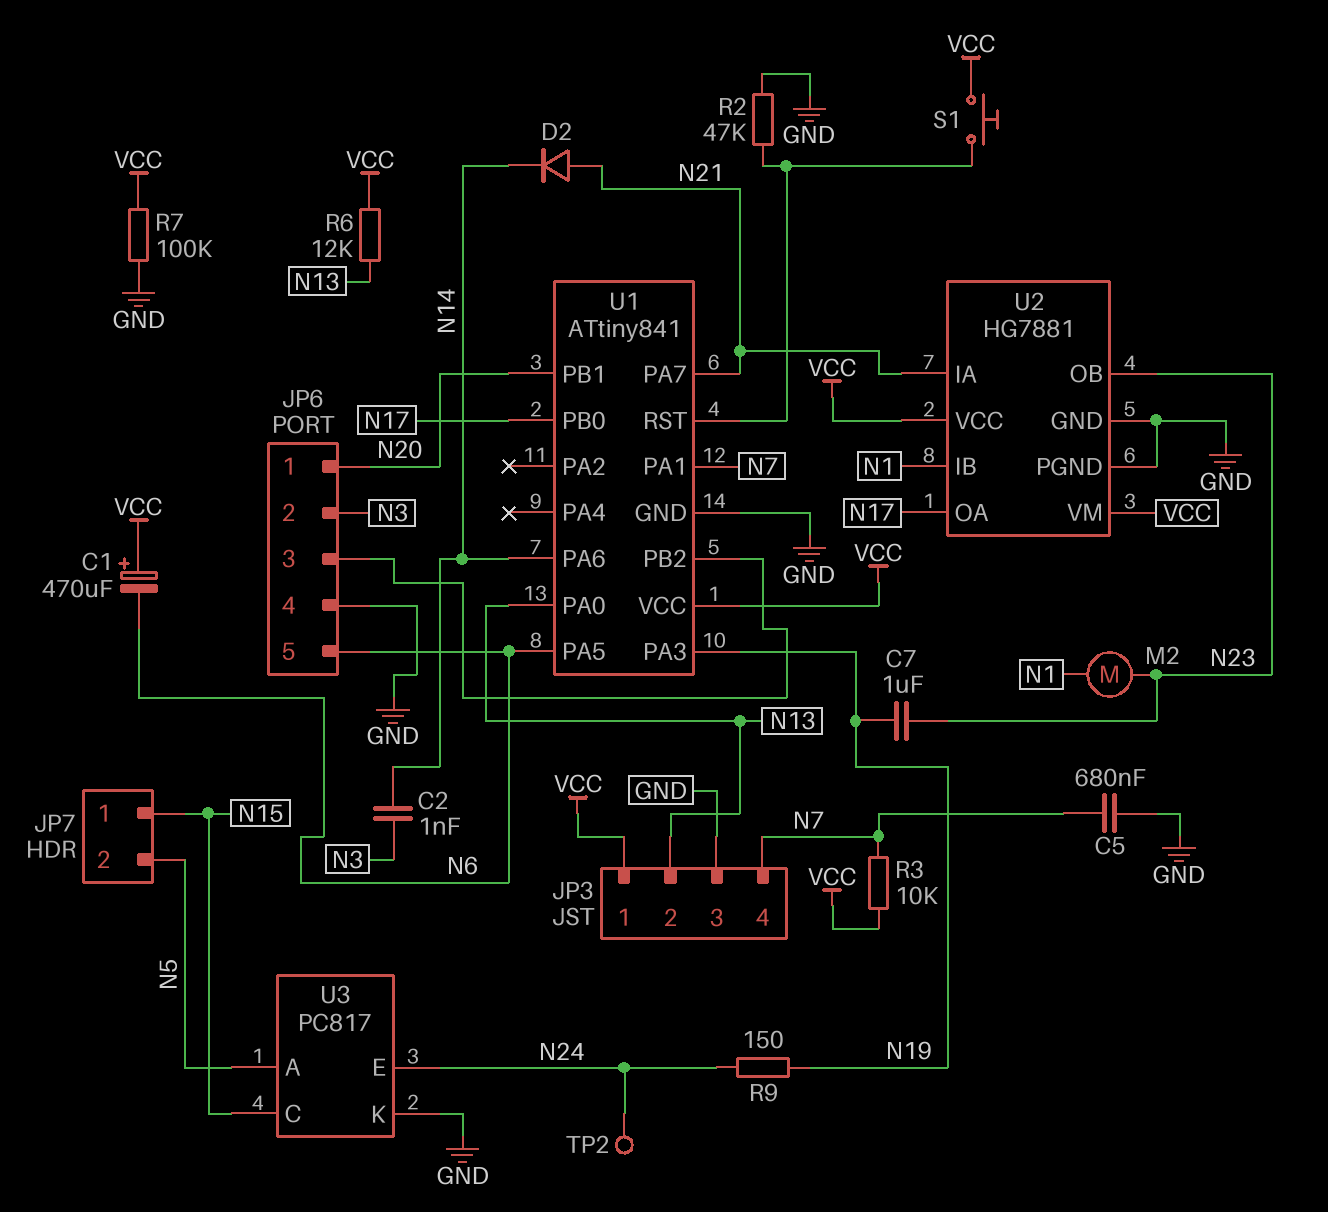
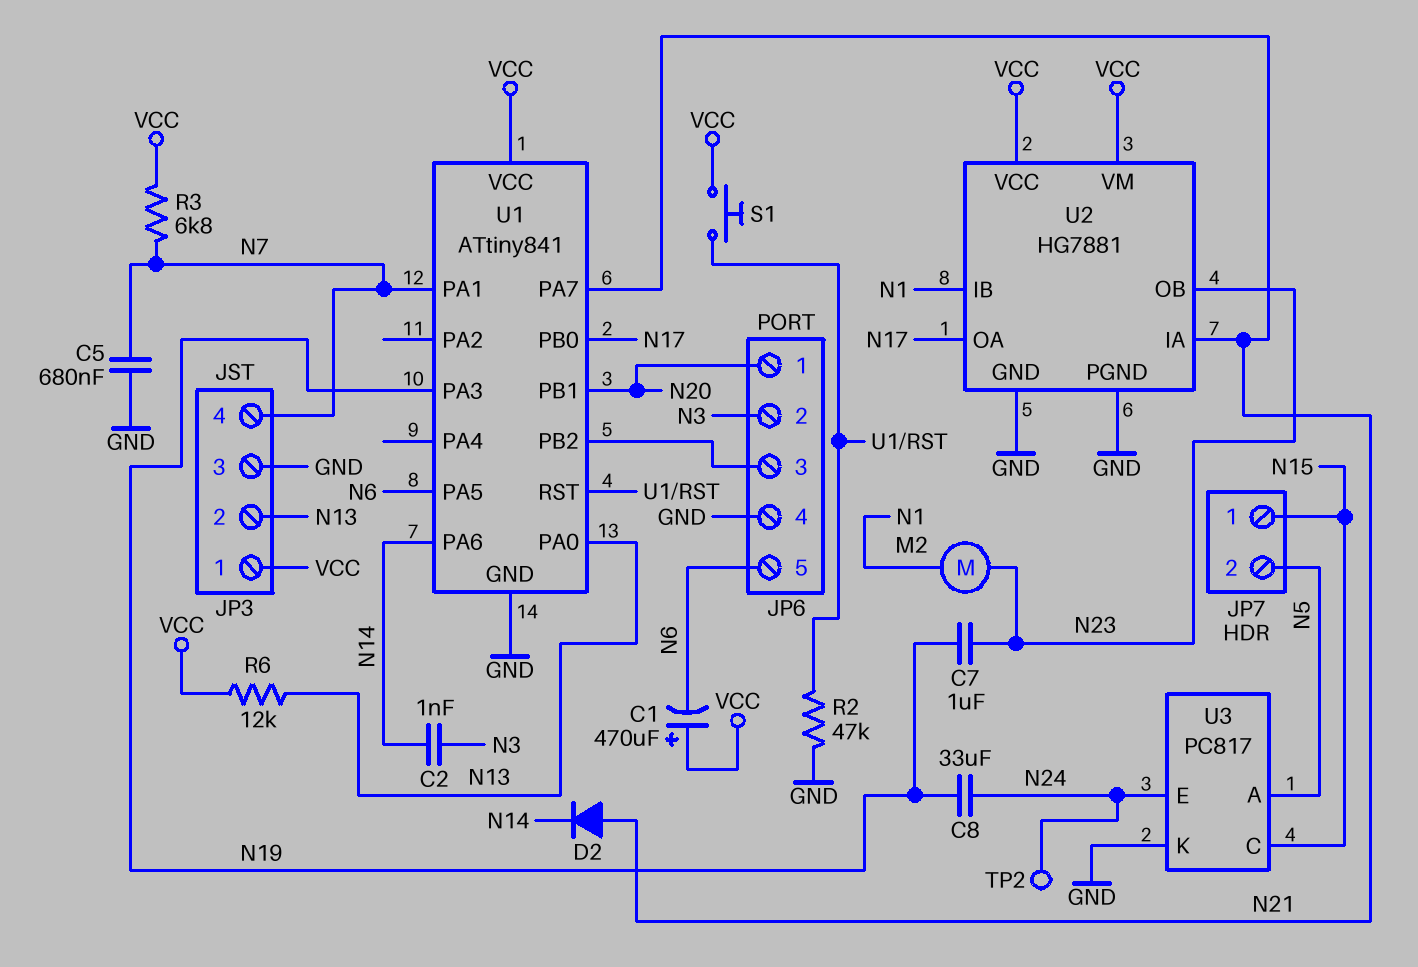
C8: none -> 33uF (N19, N24)
R3: 10k (N7, VCC) -> 6.8k (N7, VCC)
R7: 100k (GND, VCC) -> none
R9: 150 (N19, N24) -> none

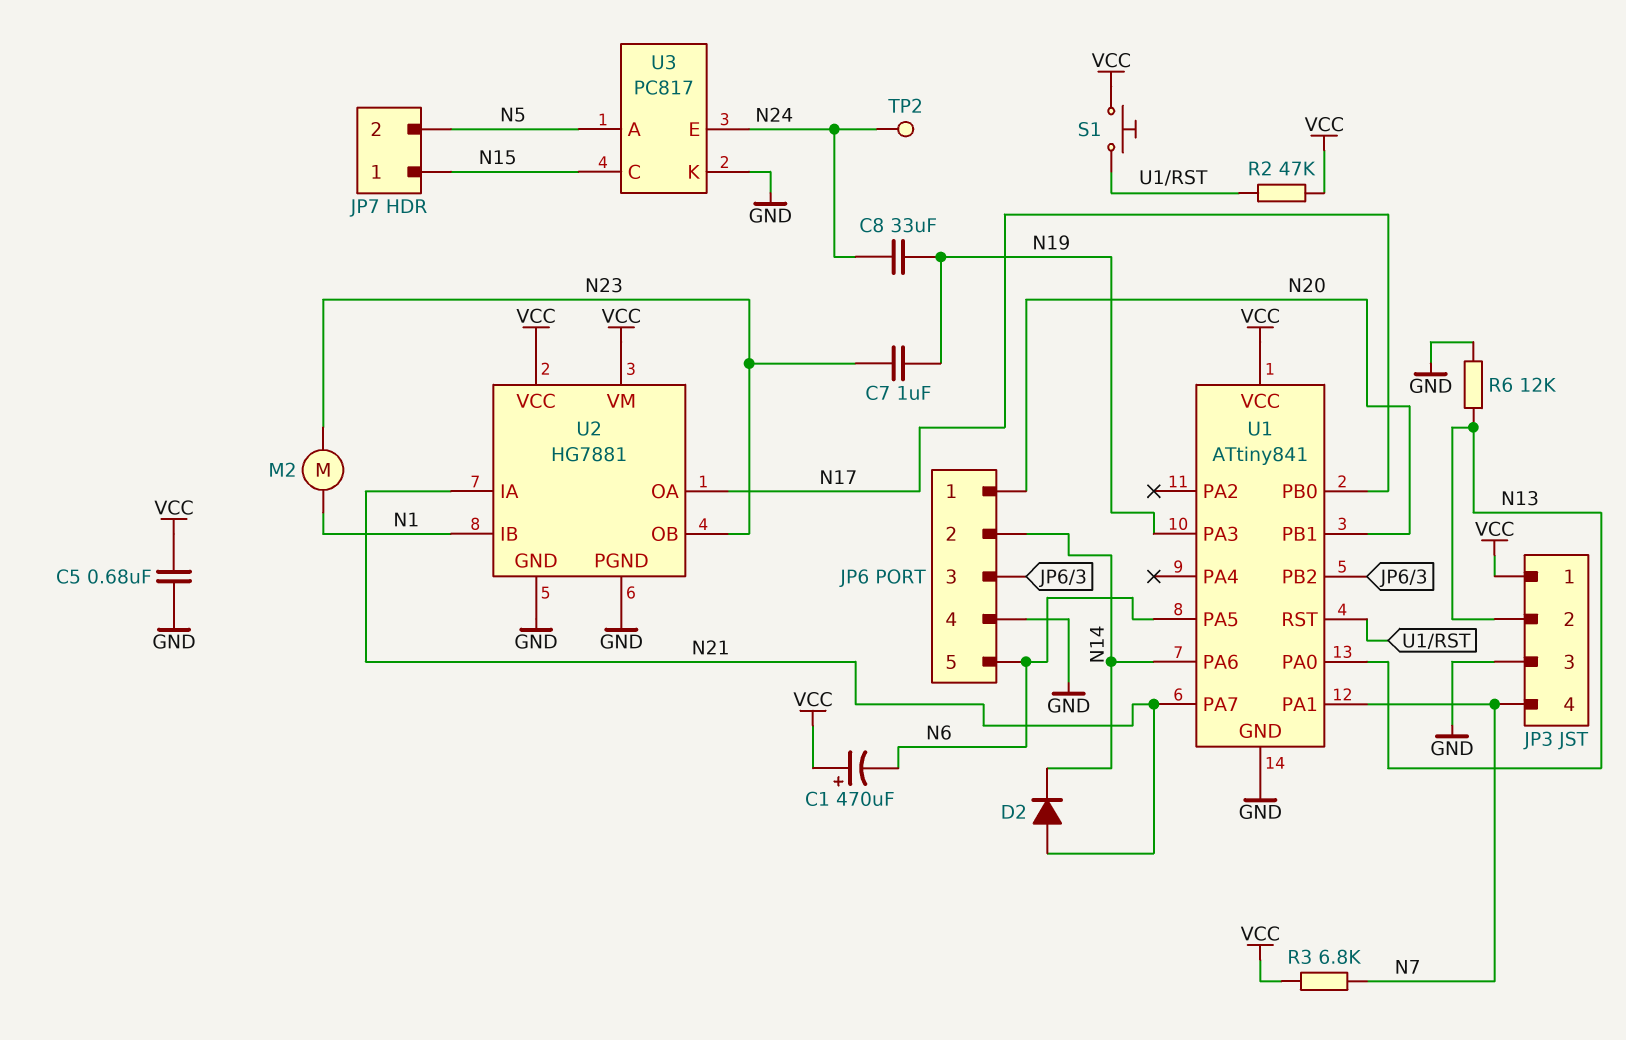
C2: 1nF (N3, N14) -> none
C5: 680nF (GND, N7) -> 680nF (GND, VCC)
JP6 pin 2: N3 -> N14
R2: 47k (GND, U1/RST) -> 47k (U1/RST, VCC)
R6: 12k (N13, VCC) -> 12k (GND, N13)

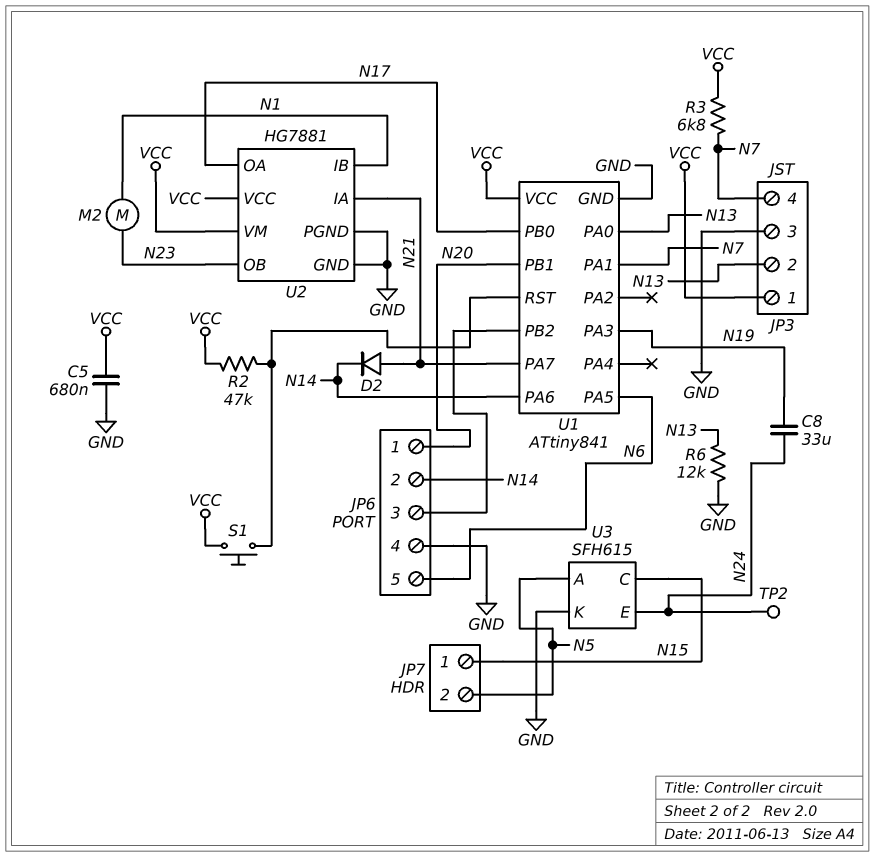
C1: 470uF (plus VCC, minus N6) -> none
C7: 1uF (N19, N23) -> none
U3: PC817 -> SFH615

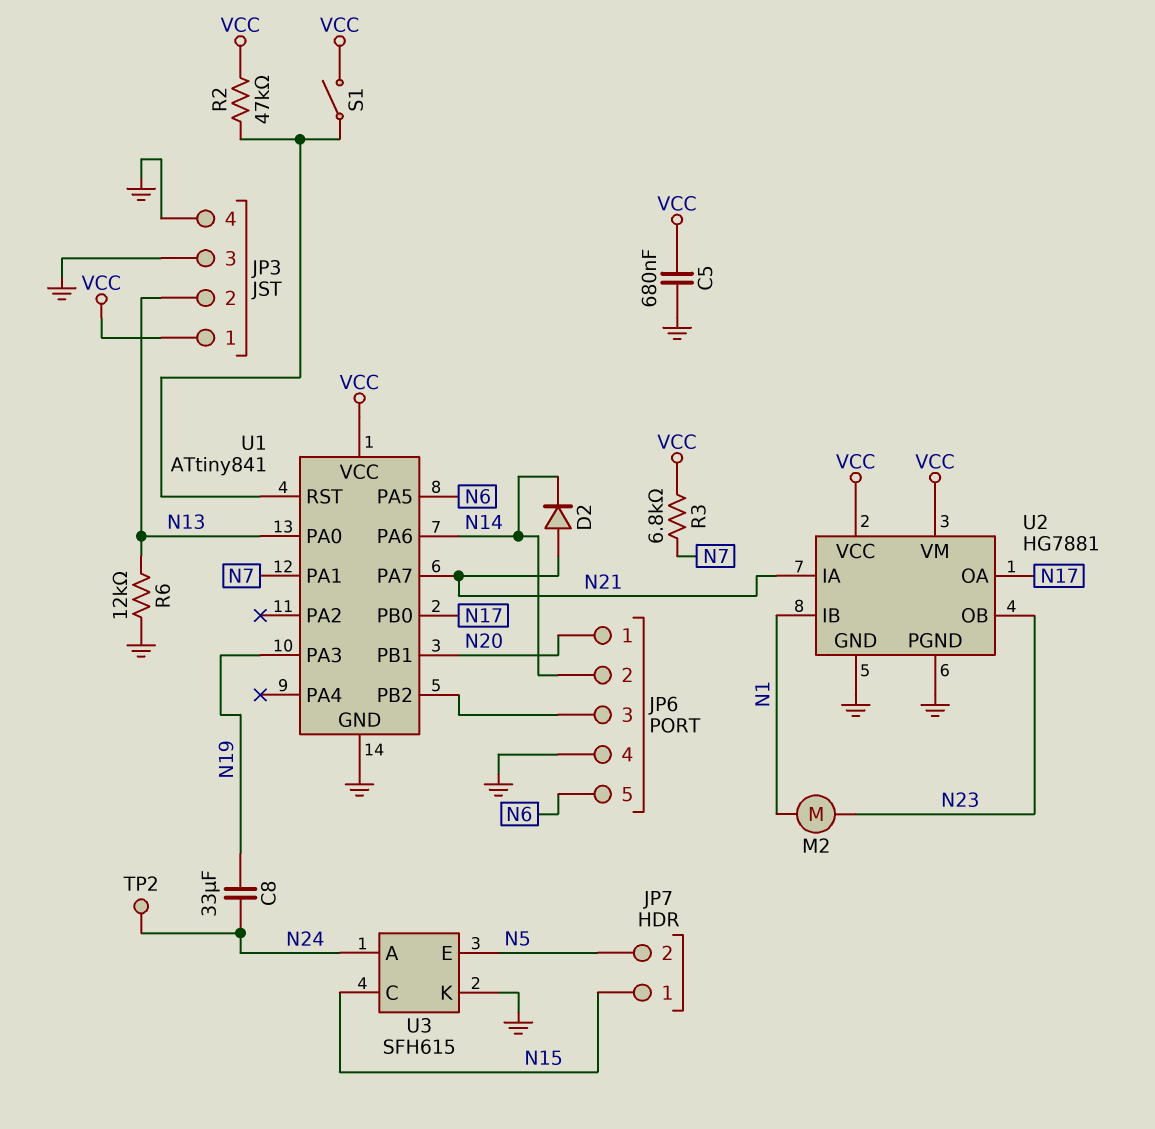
JP3 pin 4: N7 -> GND
S1: button (U1/RST, VCC) -> switch (U1/RST, VCC)
U3 pin A: N5 -> N24
U3 pin E: N24 -> N5

